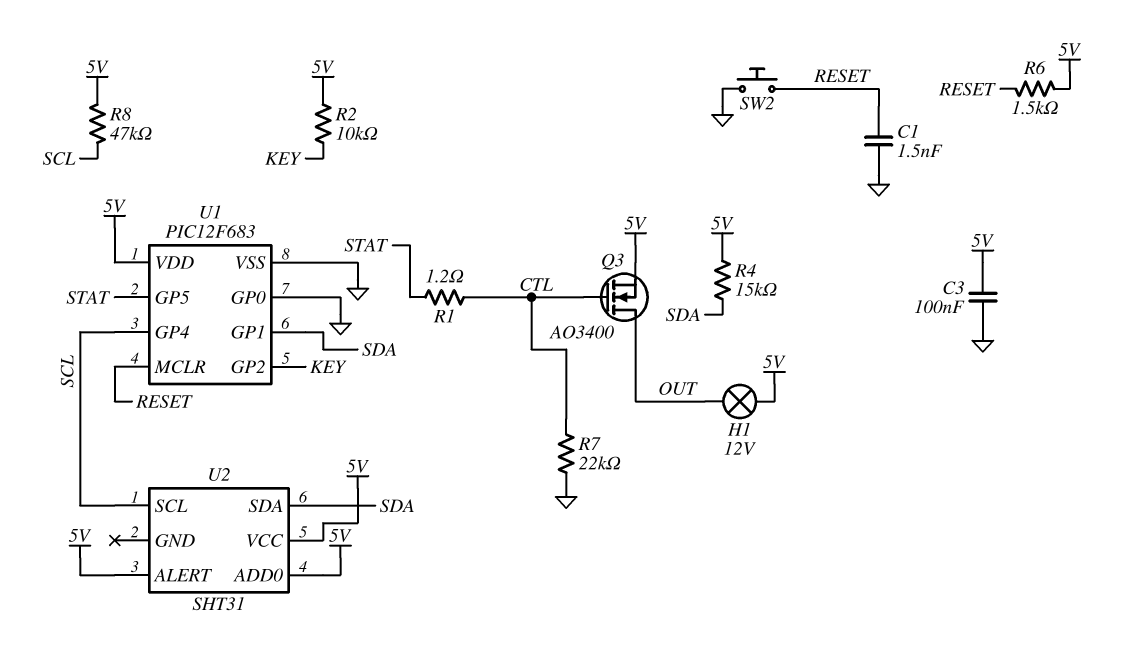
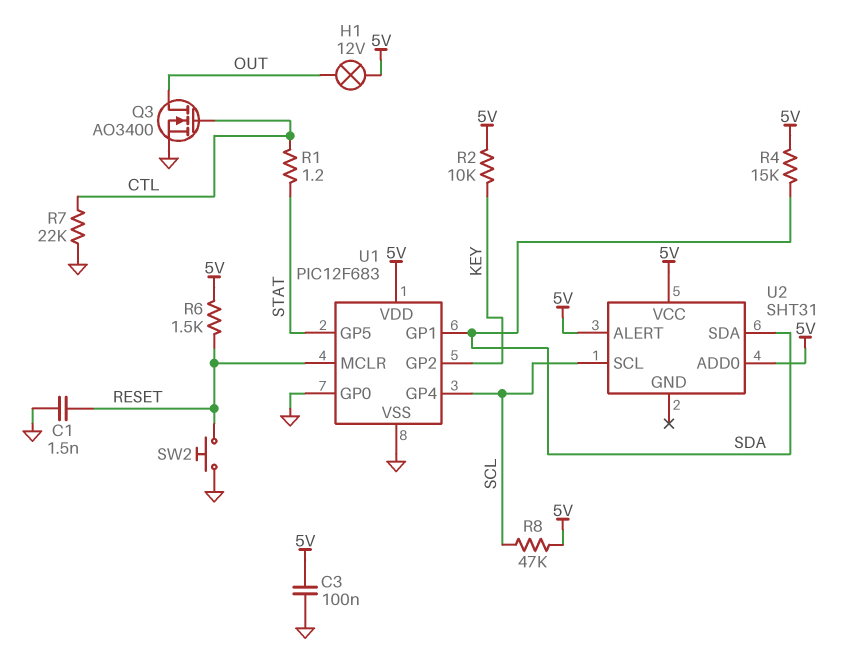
Q3: NMOS AO3400 (G CTL, D OUT, S 5V) -> NMOS AO3400 (G CTL, D OUT, S GND)

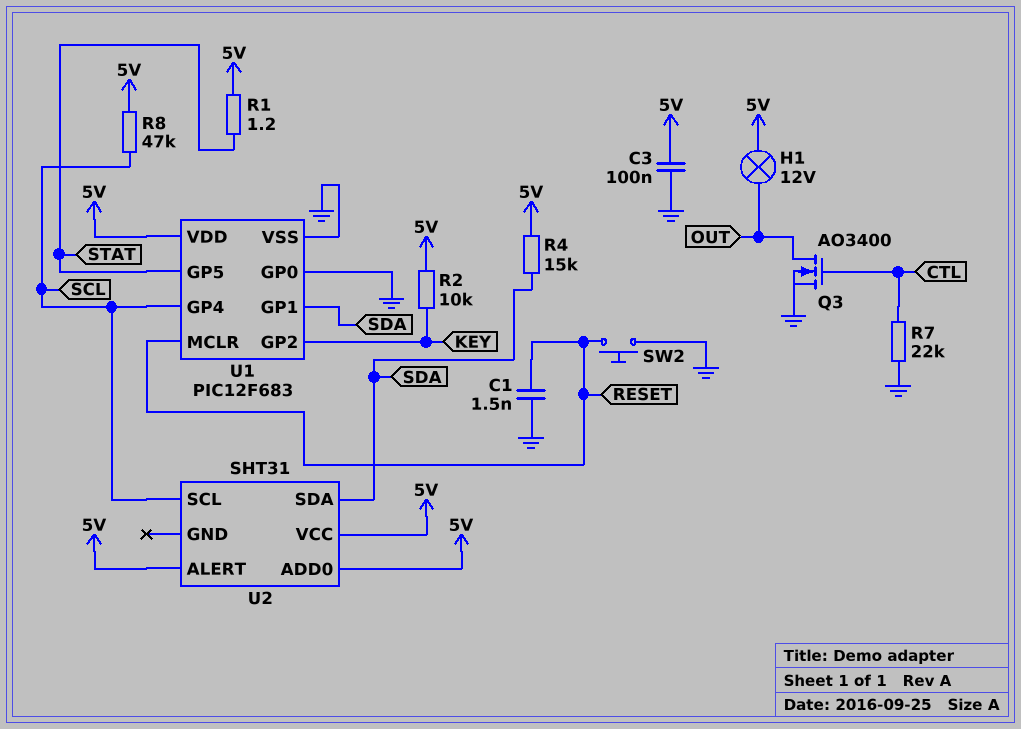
R1: 1.2 (CTL, STAT) -> 1.2 (5V, STAT)
R6: 1.5k (5V, RESET) -> none

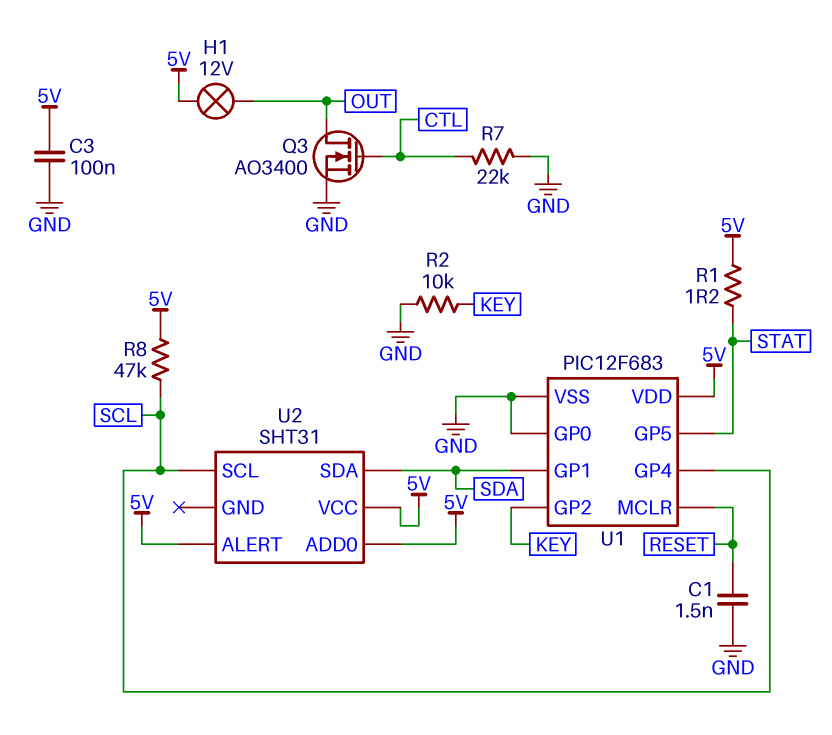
R2: 10k (5V, KEY) -> 10k (GND, KEY)
R4: 15k (5V, SDA) -> none
SW2: button (GND, RESET) -> none

